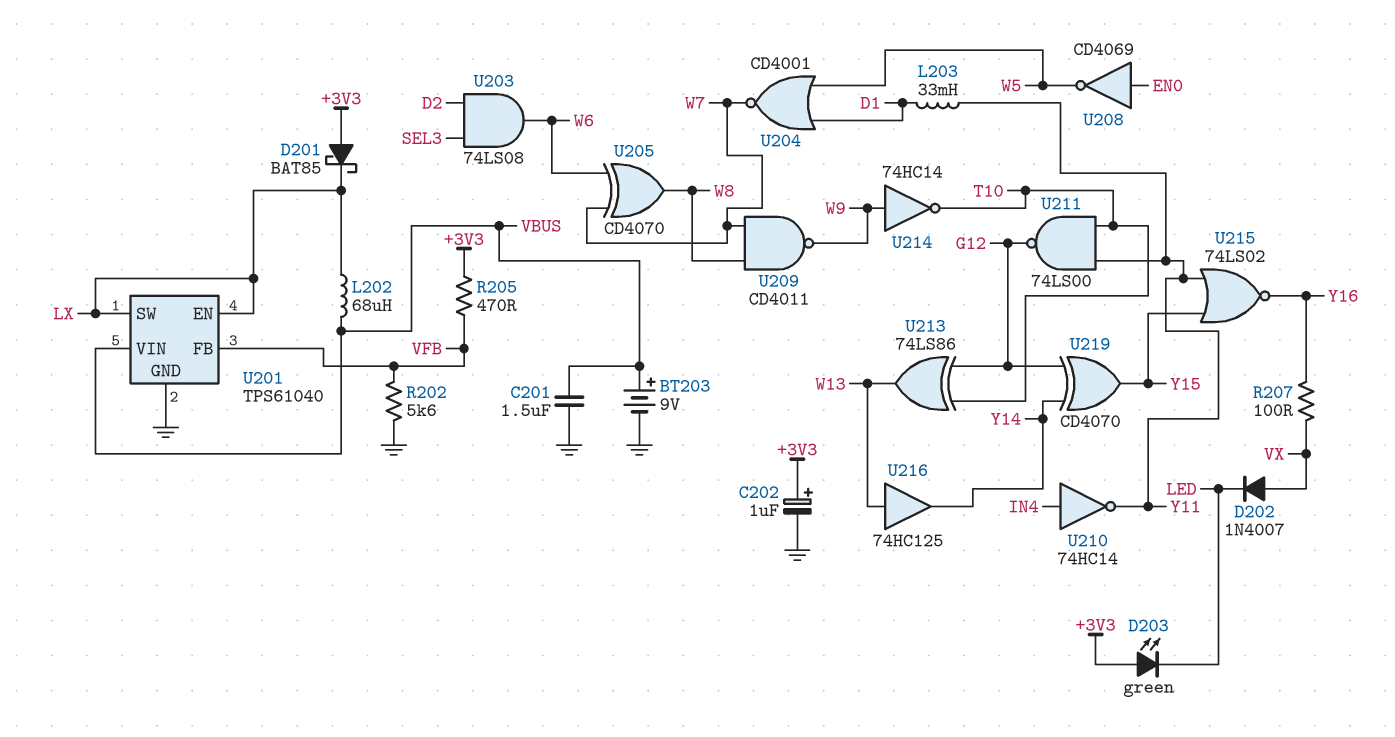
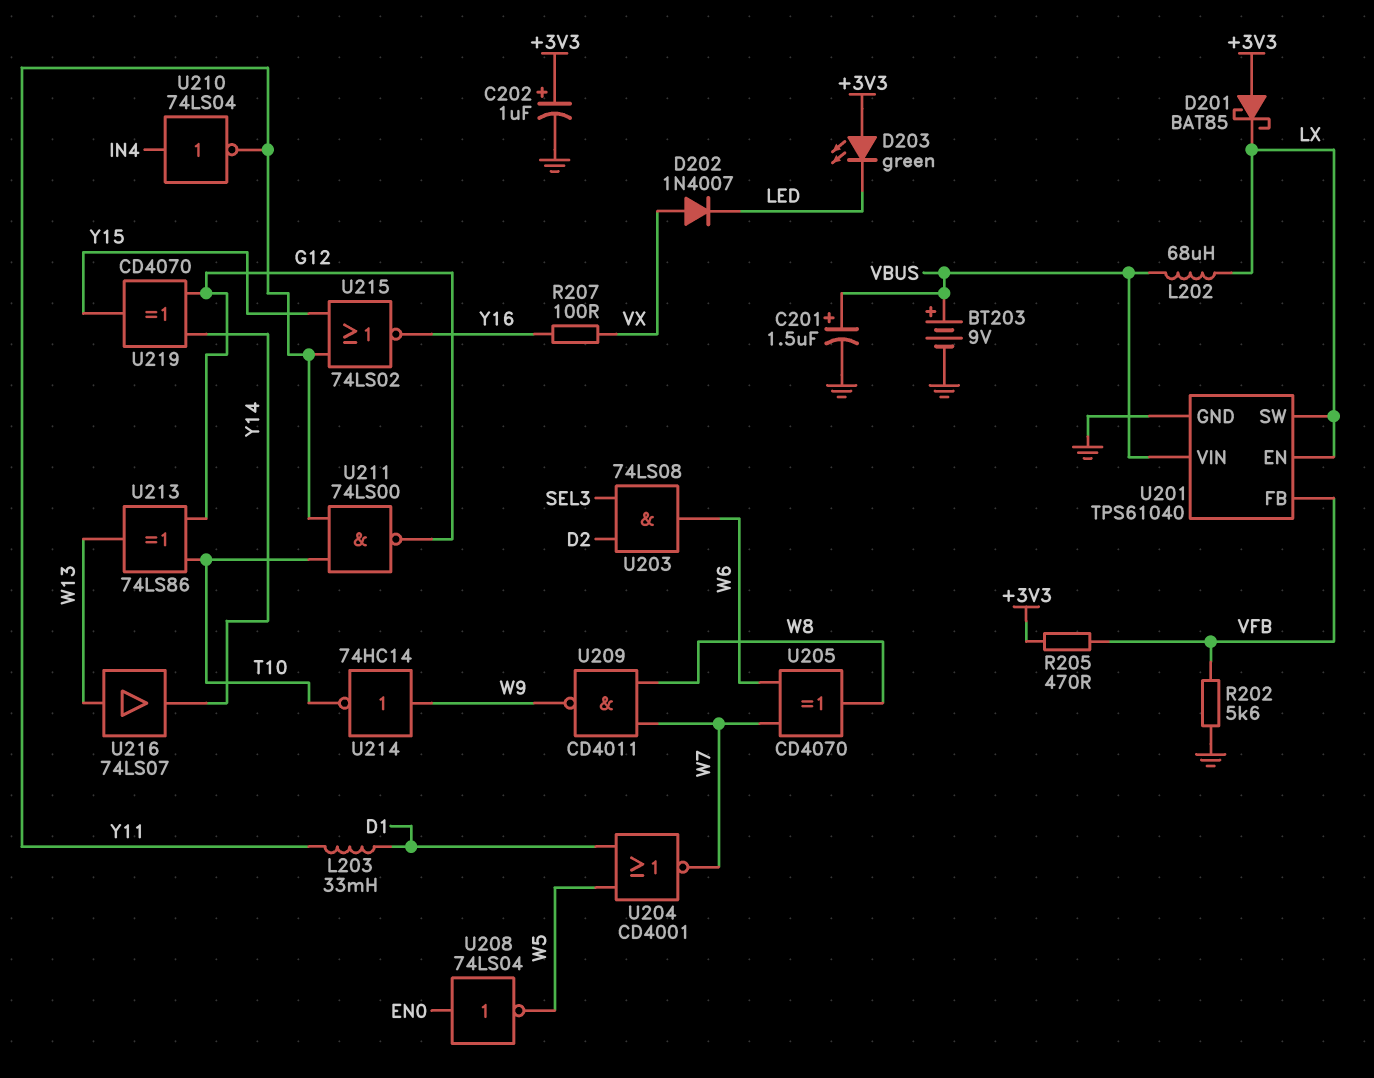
C201: 1.5uF (GND, VBUS) -> 1.5uF (plus VBUS, minus GND)
U208: NOT CD4069 (in EN0, out W5) -> NOT 74LS04 (in EN0, out W5)
U210: NOT 74HC14 (in IN4, out Y11) -> NOT 74LS04 (in IN4, out Y11)
U216: buffer 74HC125 (in W13, out Y14) -> buffer 74LS07 (in W13, out Y14)

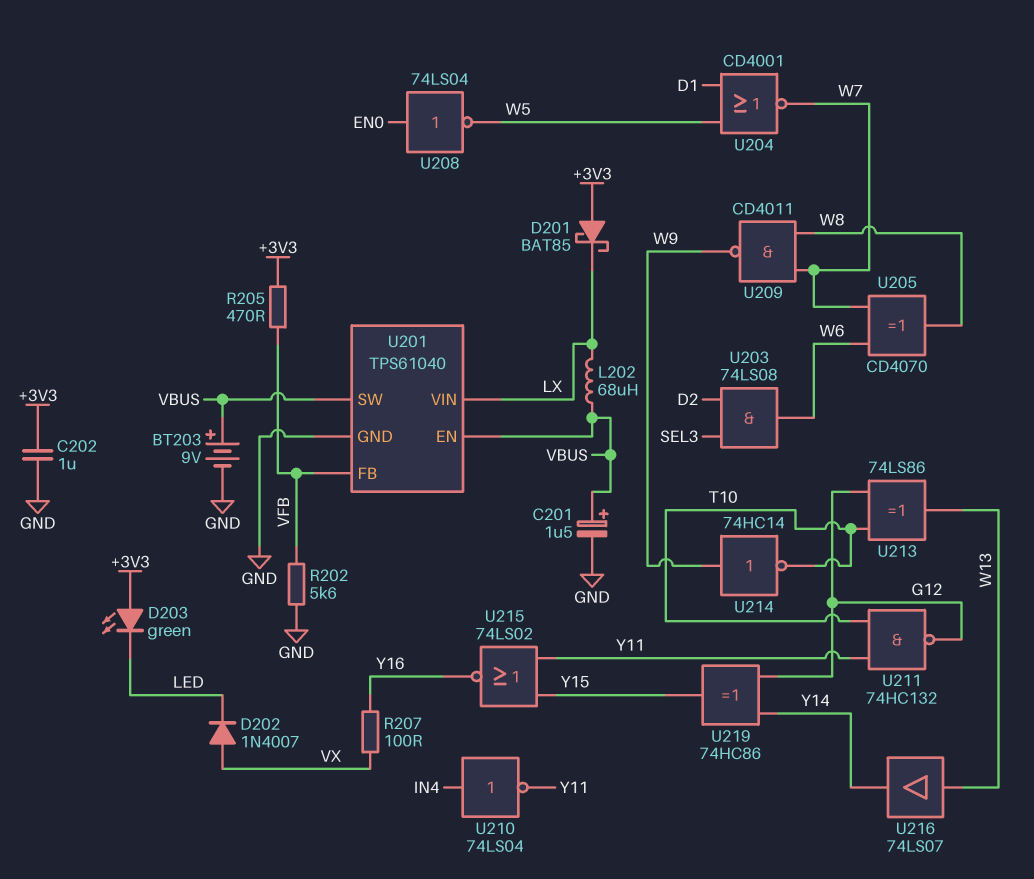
C202: 1uF (plus +3V3, minus GND) -> 1uF (+3V3, GND)
L203: 33mH (D1, Y11) -> none
U201 pin EN: LX -> VBUS
U201 pin SW: LX -> VBUS
U201 pin VIN: VBUS -> LX
U211: NAND 74LS00 (in T10, in Y11, out G12) -> NAND 74HC132 (in T10, in Y11, out G12)
U219: XOR CD4070 (in G12, in Y14, out Y15) -> XOR 74HC86 (in G12, in Y14, out Y15)

